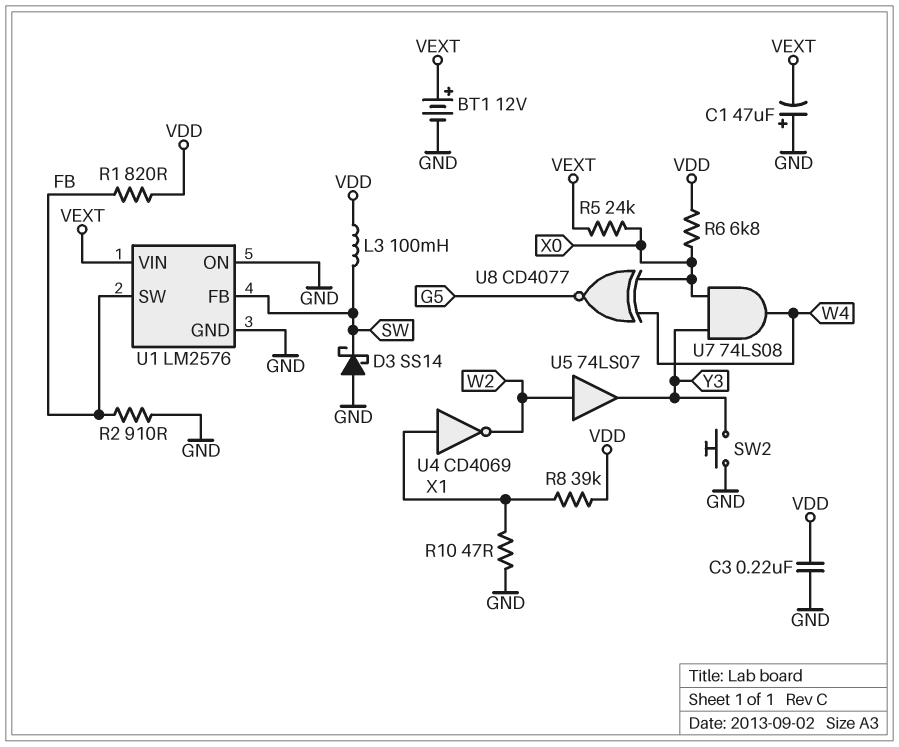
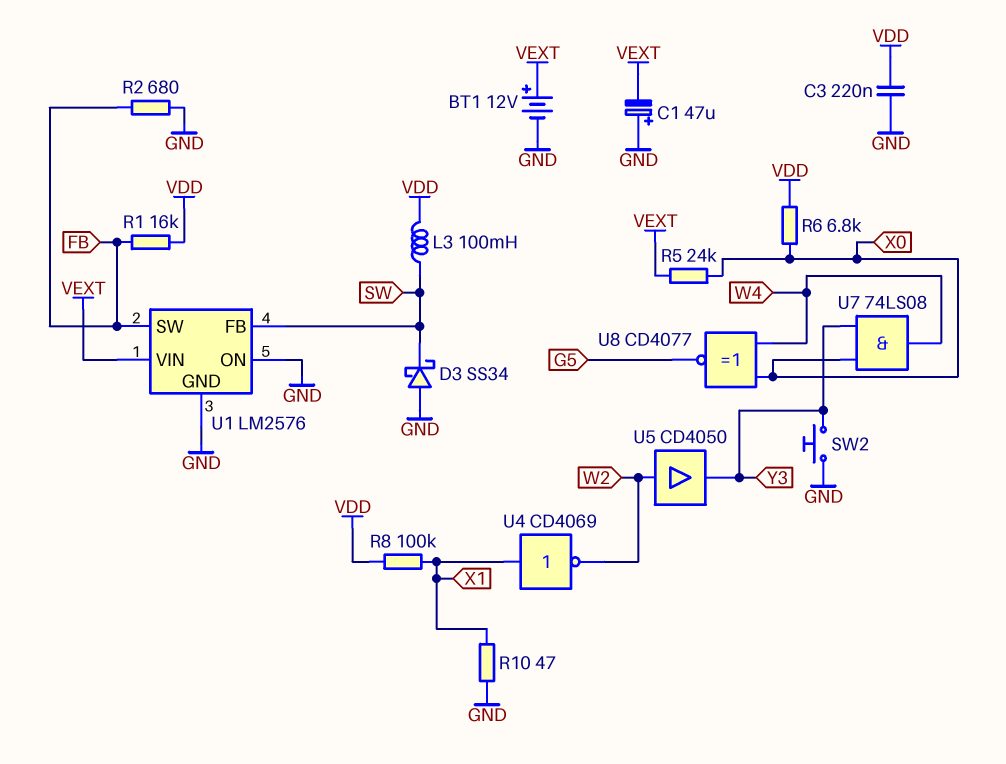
D3: schottky SS14 (A GND, K SW) -> schottky SS34 (A GND, K SW)
R1: 820 (FB, VDD) -> 16k (FB, VDD)
R2: 910 (FB, GND) -> 680 (FB, GND)
R8: 39k (VDD, X1) -> 100k (VDD, X1)
U5: buffer 74LS07 (in W2, out Y3) -> buffer CD4050 (in W2, out Y3)

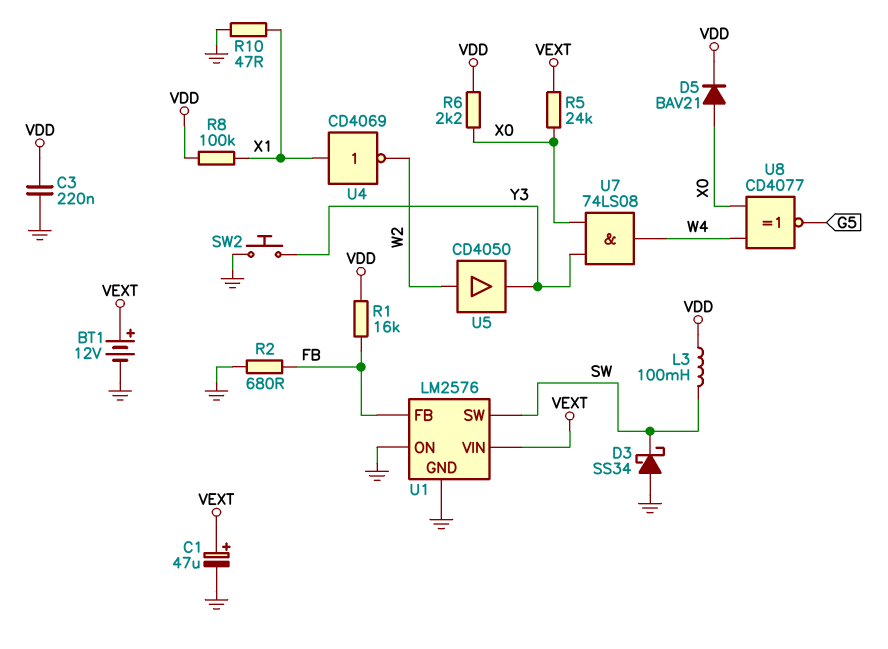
C1: 47uF (plus GND, minus VEXT) -> 47uF (plus VEXT, minus GND)
D5: none -> diode BAV21 (A X0, K VDD)
R6: 6.8k (VDD, X0) -> 2.2k (VDD, X0)
U1 pin FB: SW -> FB
U1 pin SW: FB -> SW

